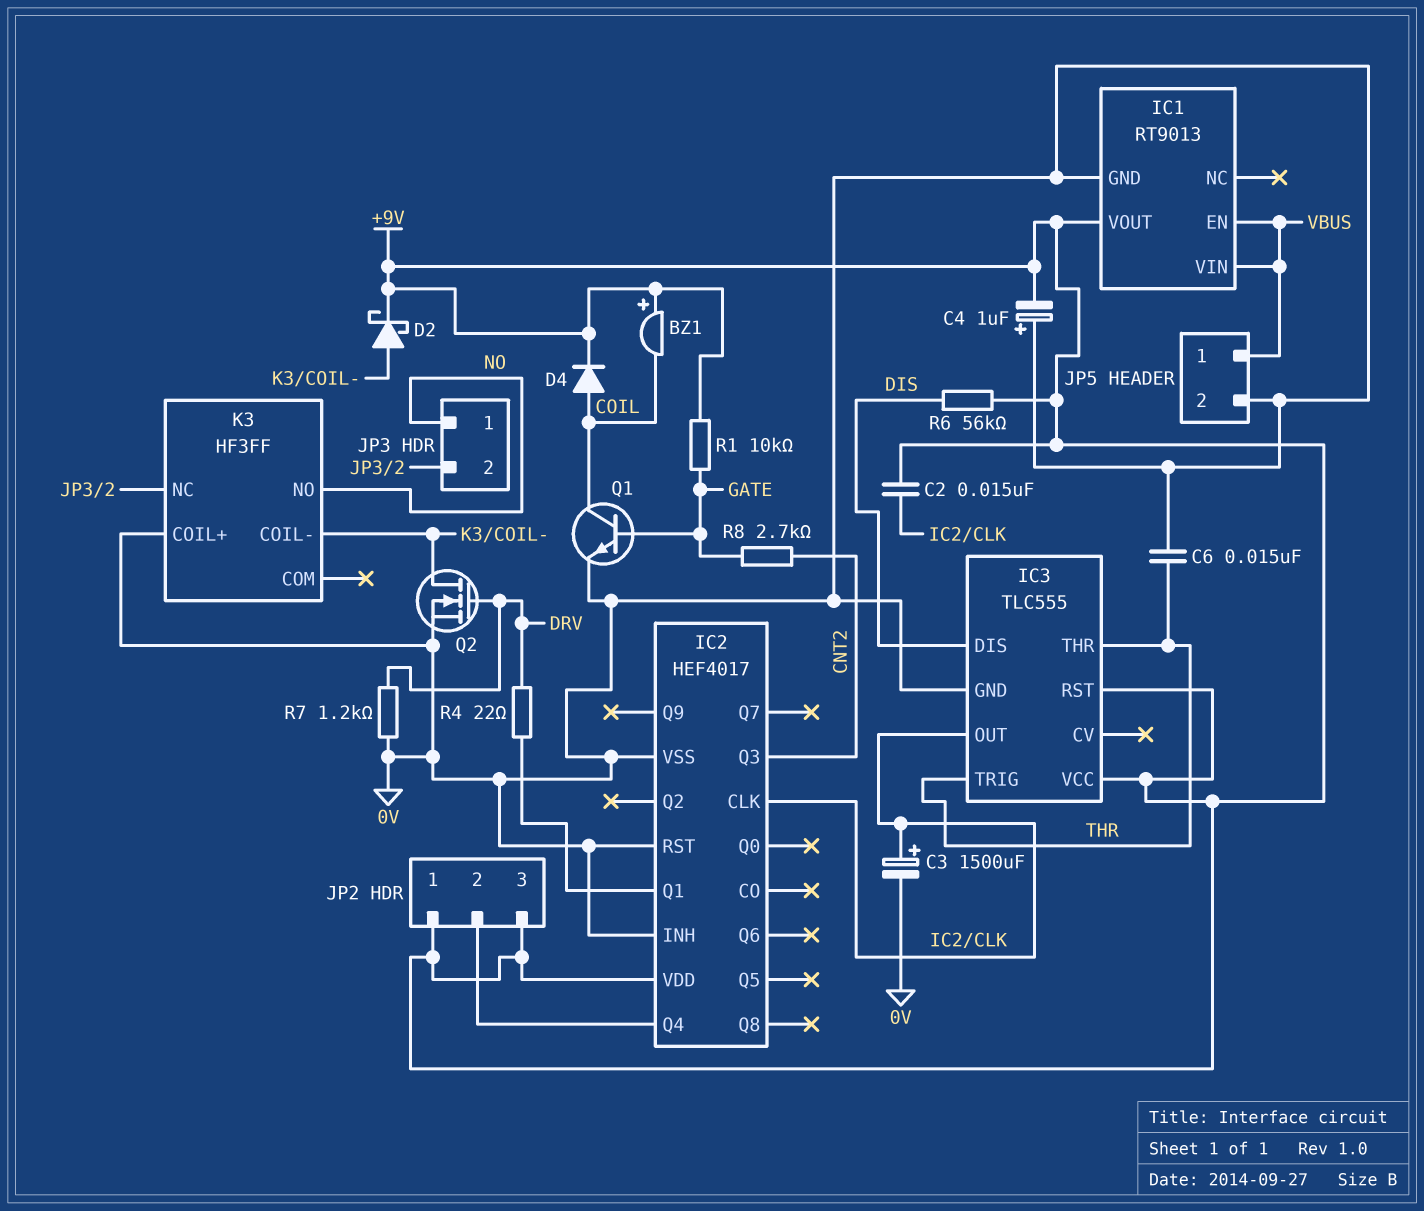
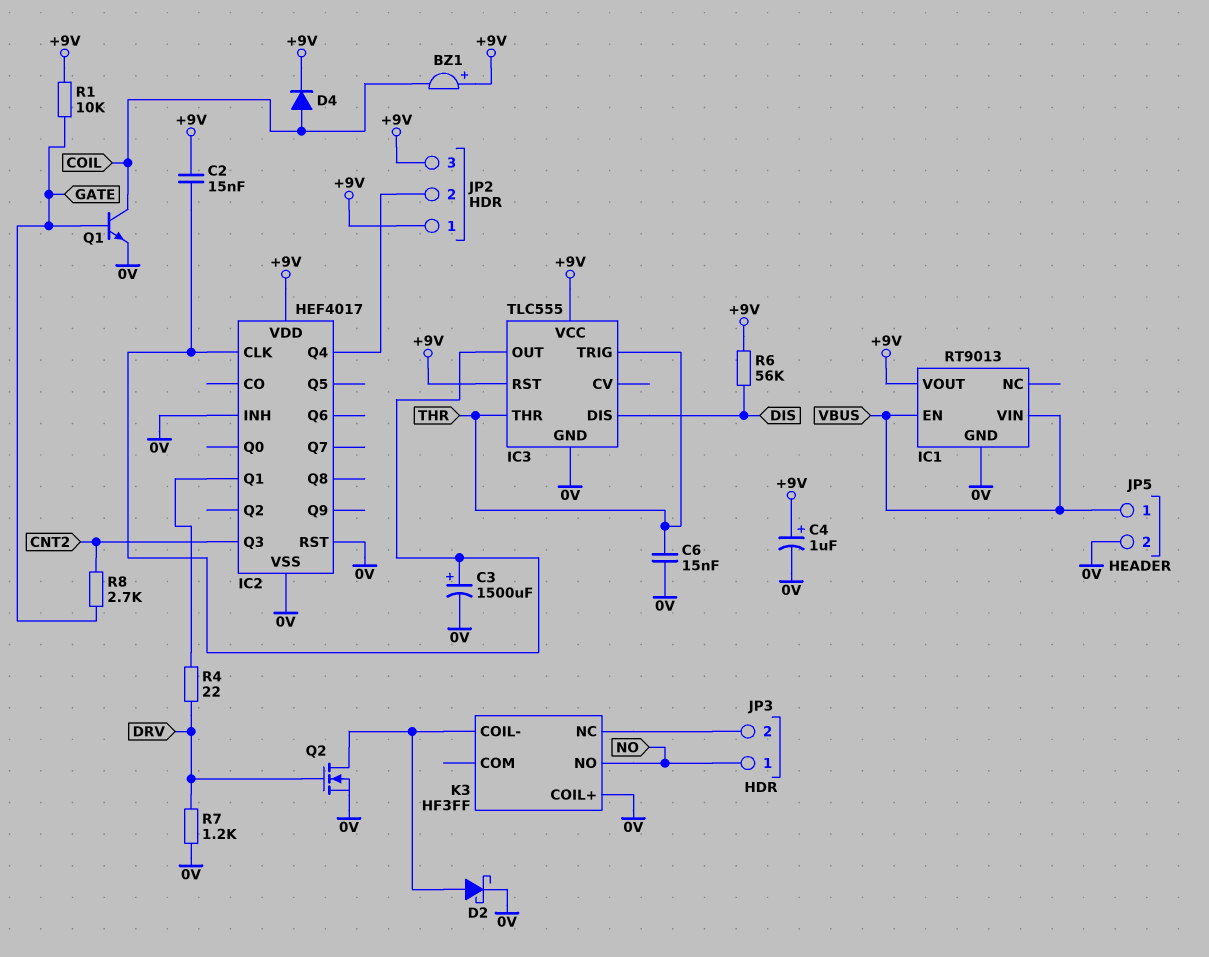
C4: 1uF (plus 0V, minus +9V) -> 1uF (plus +9V, minus 0V)
D2: schottky (A K3/COIL-, K +9V) -> schottky (A K3/COIL-, K 0V)

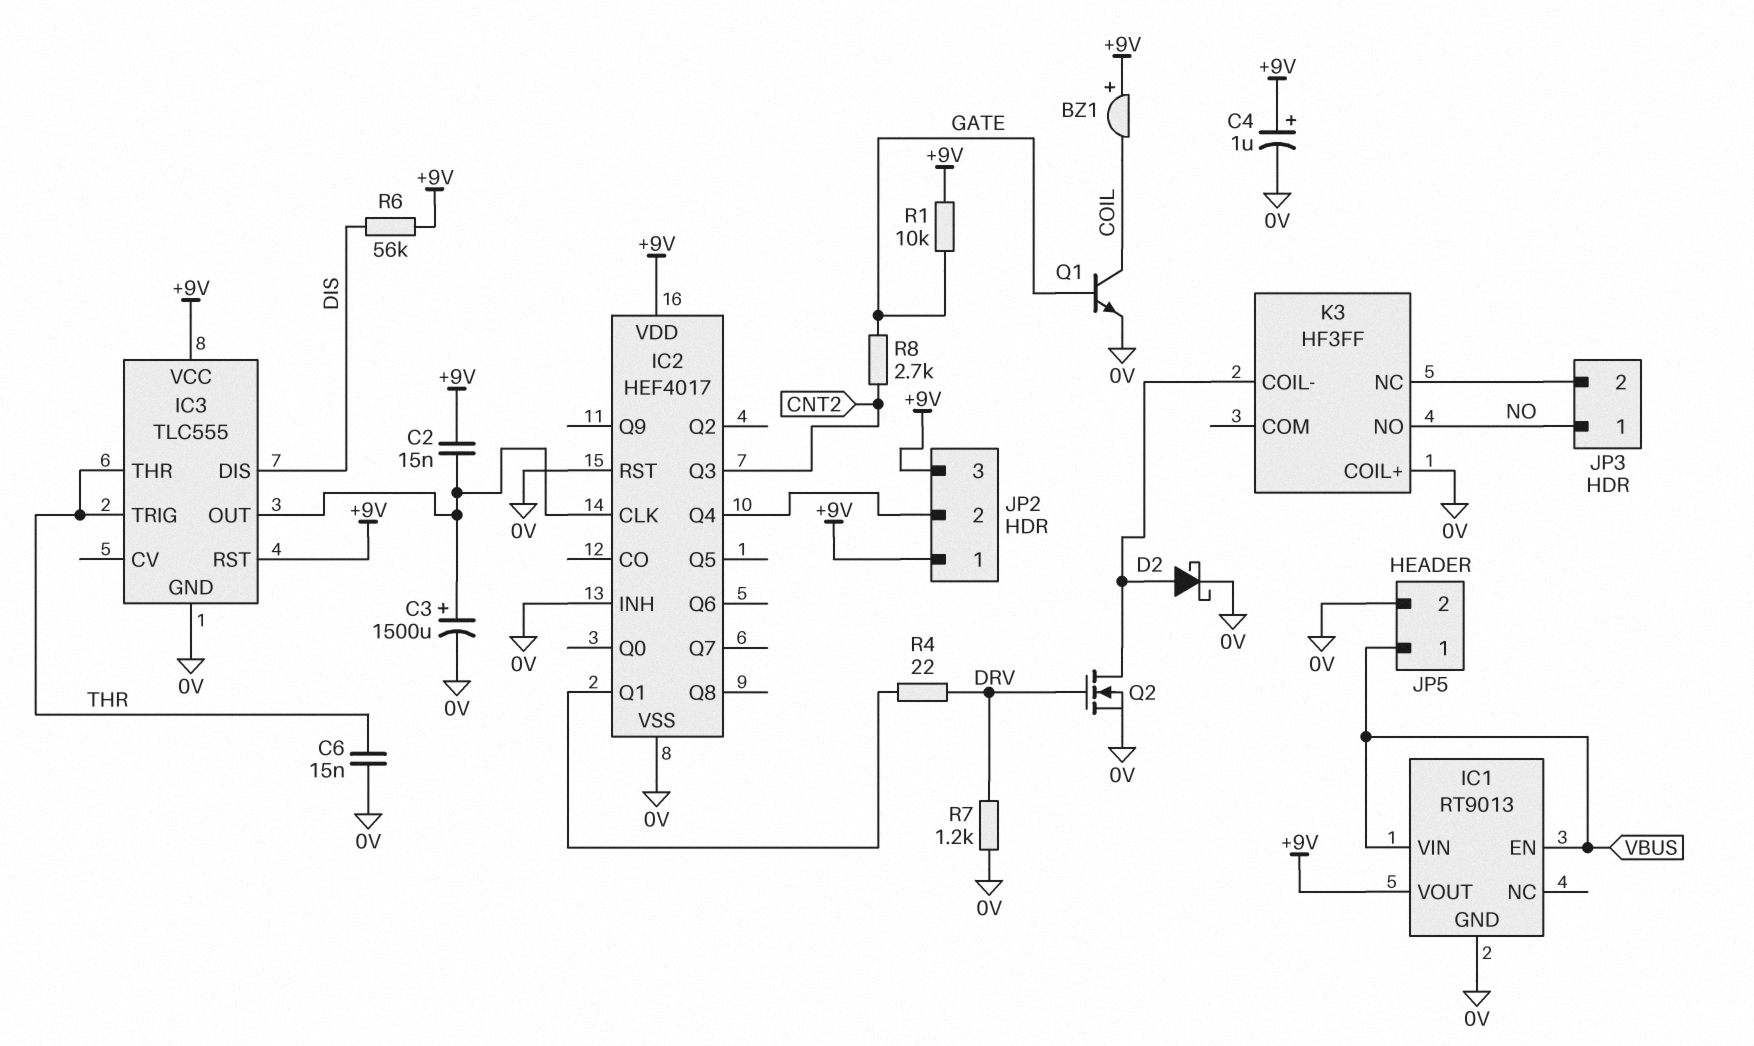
D4: diode (A COIL, K +9V) -> none

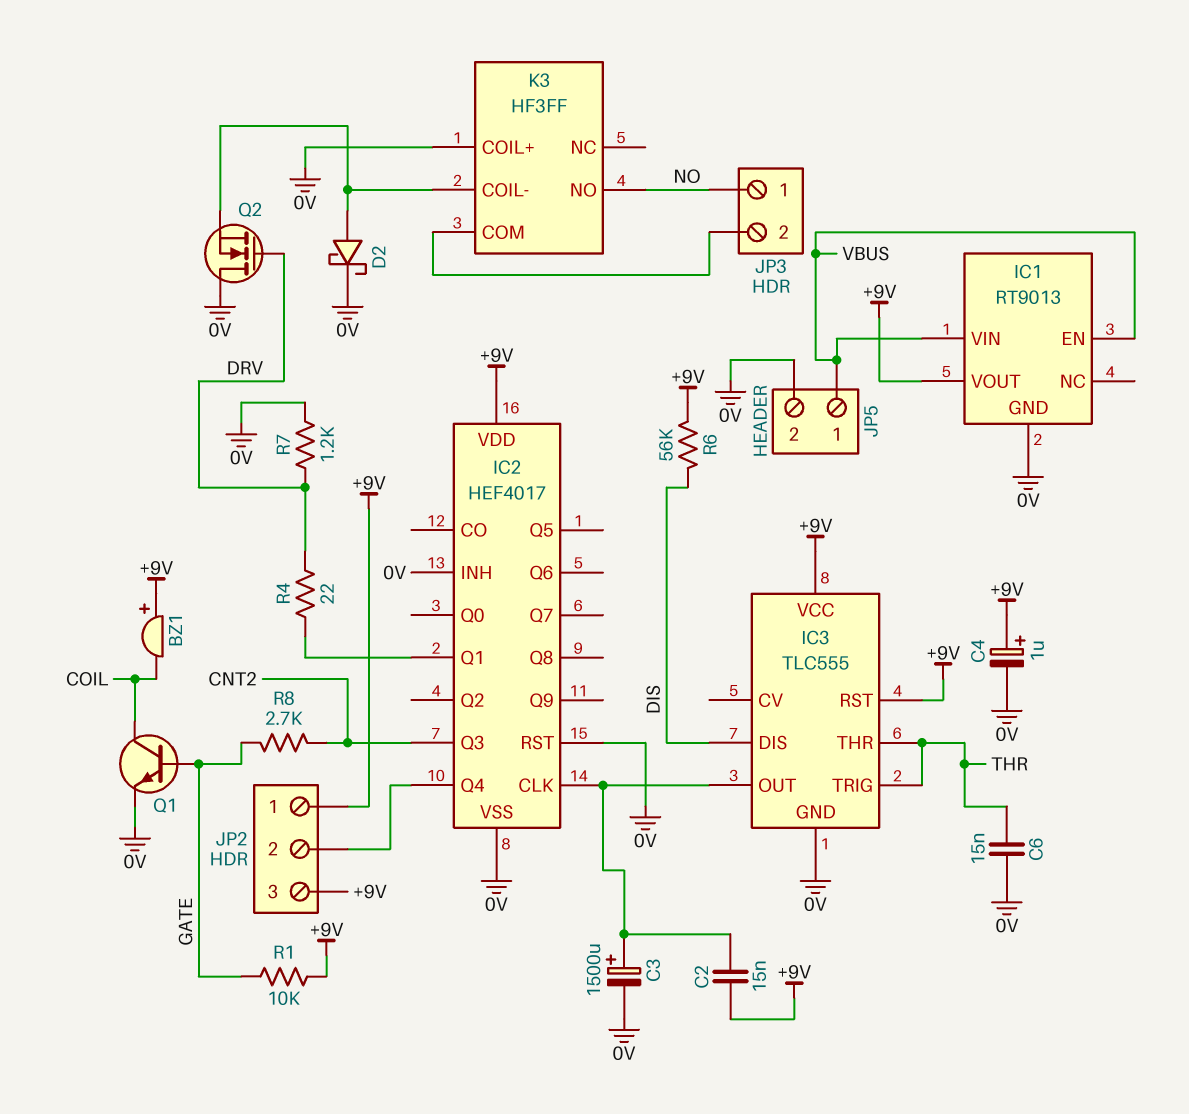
K3 pin COM: none -> JP3/2
K3 pin NC: JP3/2 -> none
Q2: NMOS (G DRV, D K3/COIL-, S 0V) -> NMOS (G DRV, D 0V, S K3/COIL-)

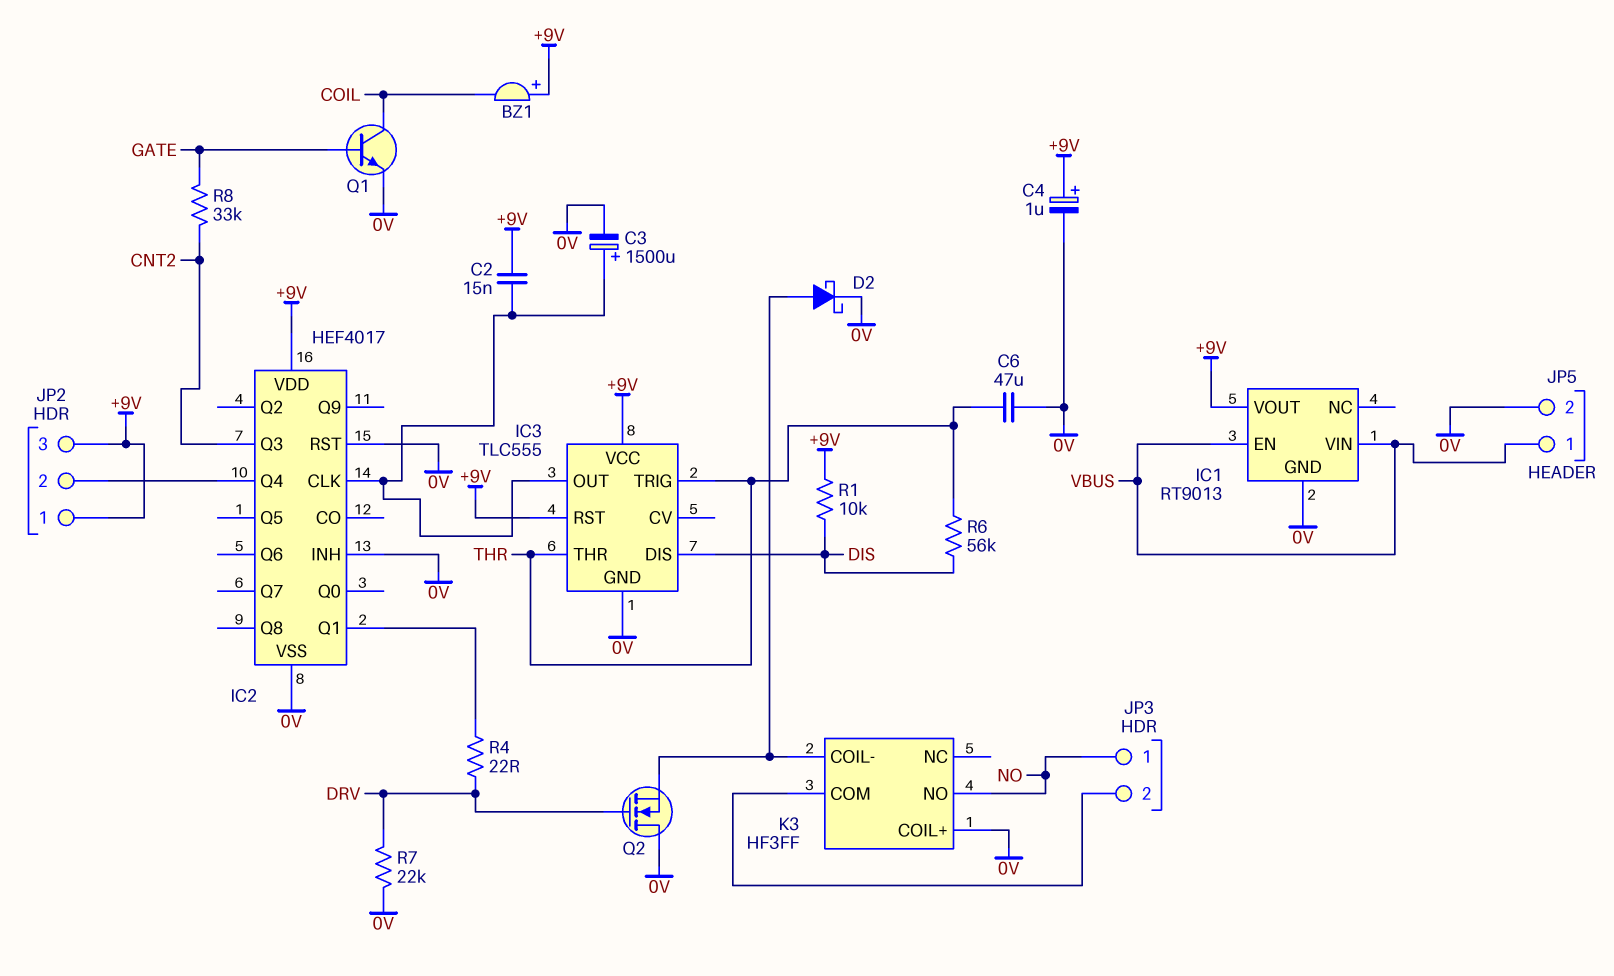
C6: 15nF (0V, THR) -> 47uF (0V, THR)
R1: 10k (+9V, GATE) -> 10k (+9V, DIS)
R6: 56k (+9V, DIS) -> 56k (DIS, THR)
R7: 1.2k (0V, DRV) -> 22k (0V, DRV)
R8: 2.7k (CNT2, GATE) -> 33k (CNT2, GATE)

